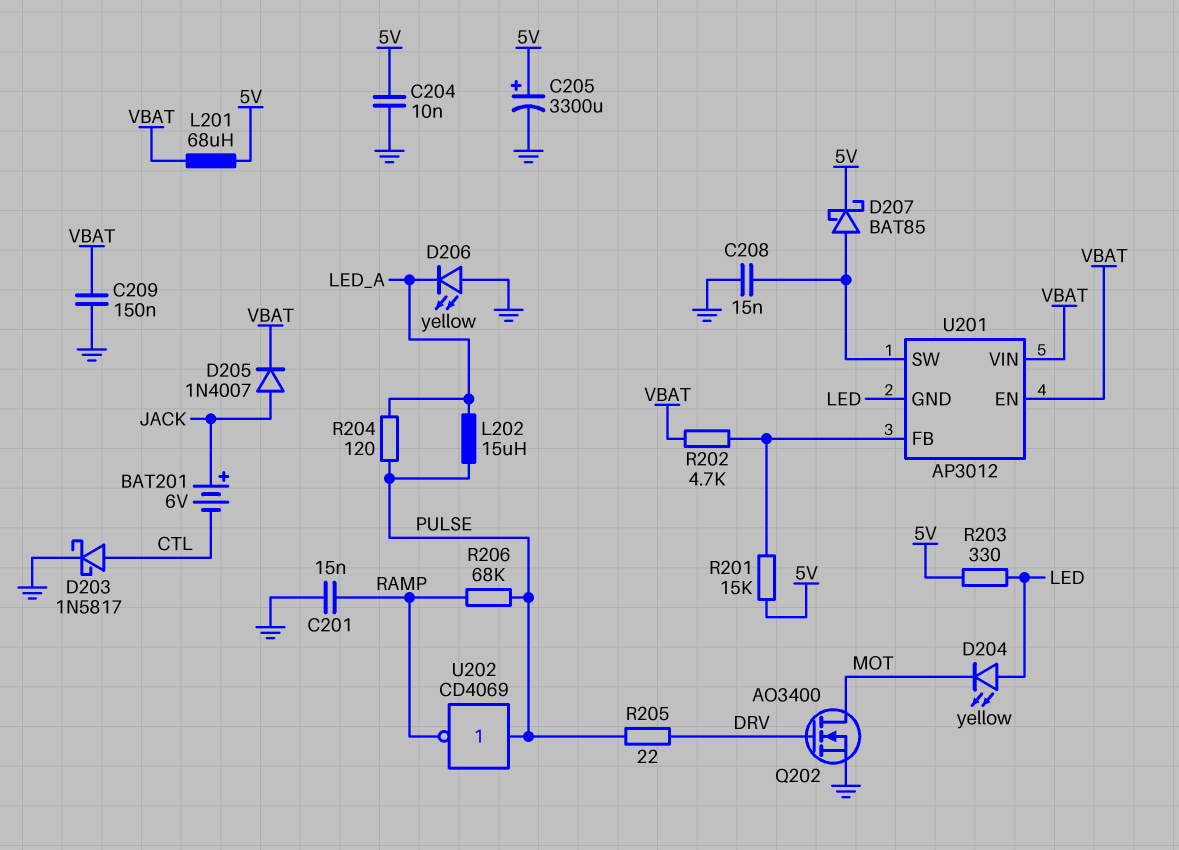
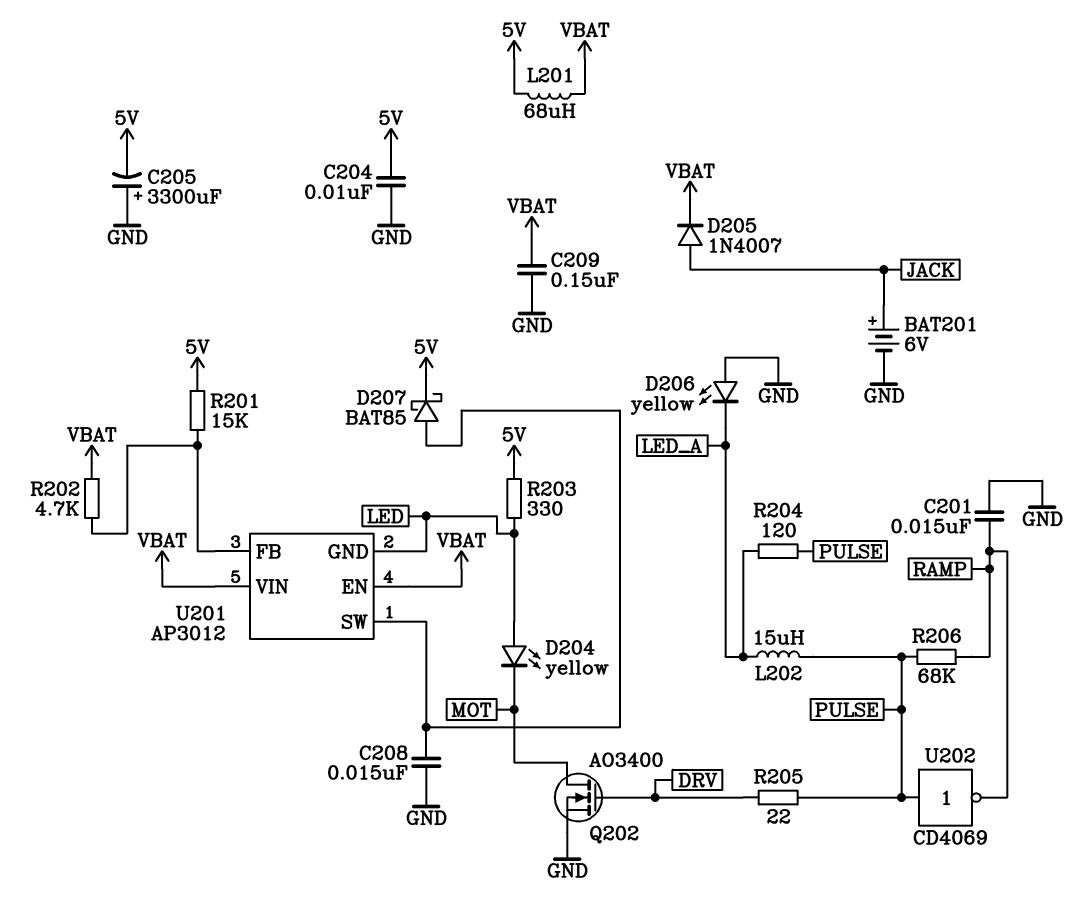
BAT201: 6V (plus JACK, minus CTL) -> 6V (plus JACK, minus GND)
C205: 3300uF (plus 5V, minus GND) -> 3300uF (plus GND, minus 5V)
D203: schottky 1N5817 (A CTL, K GND) -> none

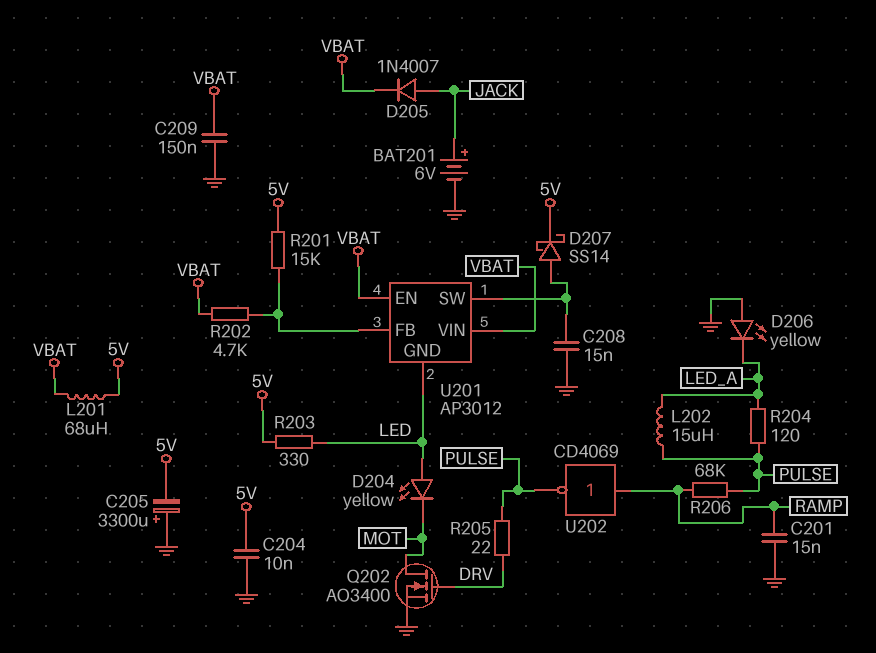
D207: schottky BAT85 (A U201/SW, K 5V) -> schottky SS14 (A U201/SW, K 5V)
U202: NOT CD4069 (in PULSE, out RAMP) -> NOT CD4069 (in RAMP, out PULSE)

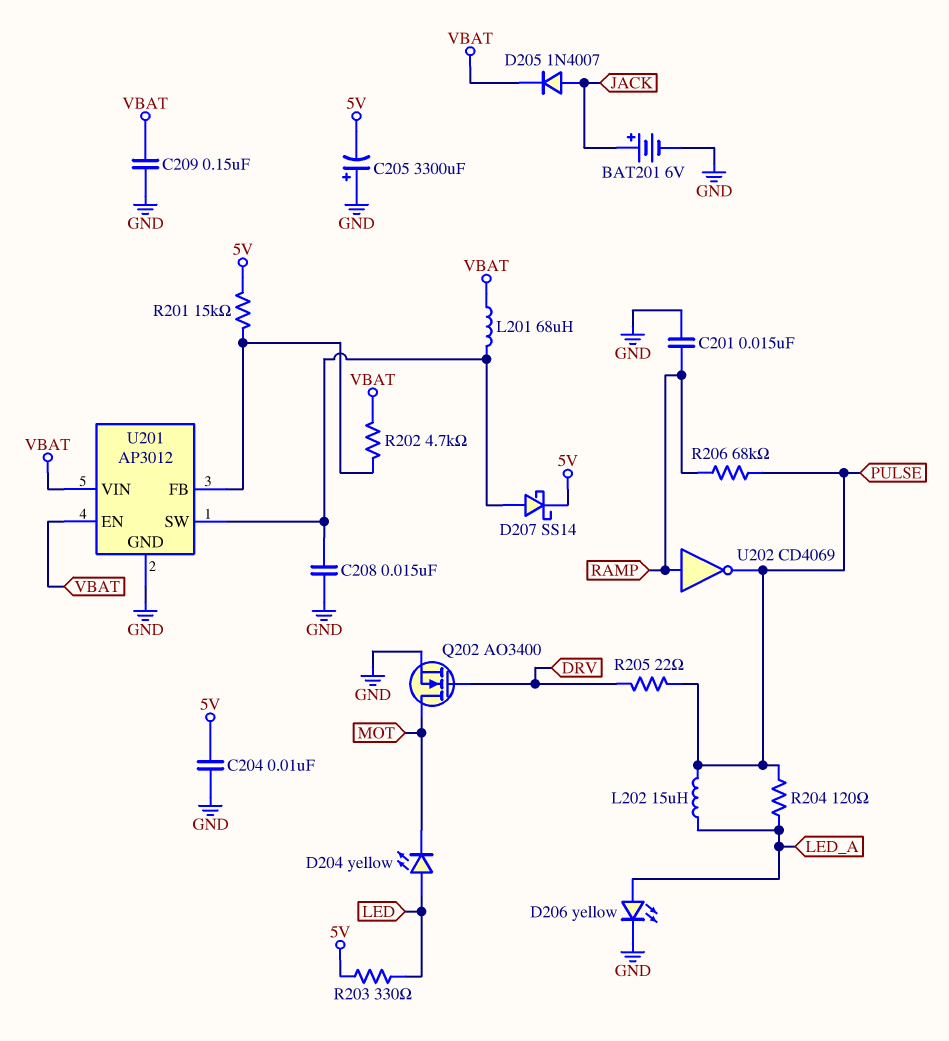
D206: LED yellow (A GND, K LED_A) -> LED yellow (A LED_A, K GND)
L201: 68uH (5V, VBAT) -> 68uH (U201/SW, VBAT)
U201 pin GND: LED -> GND

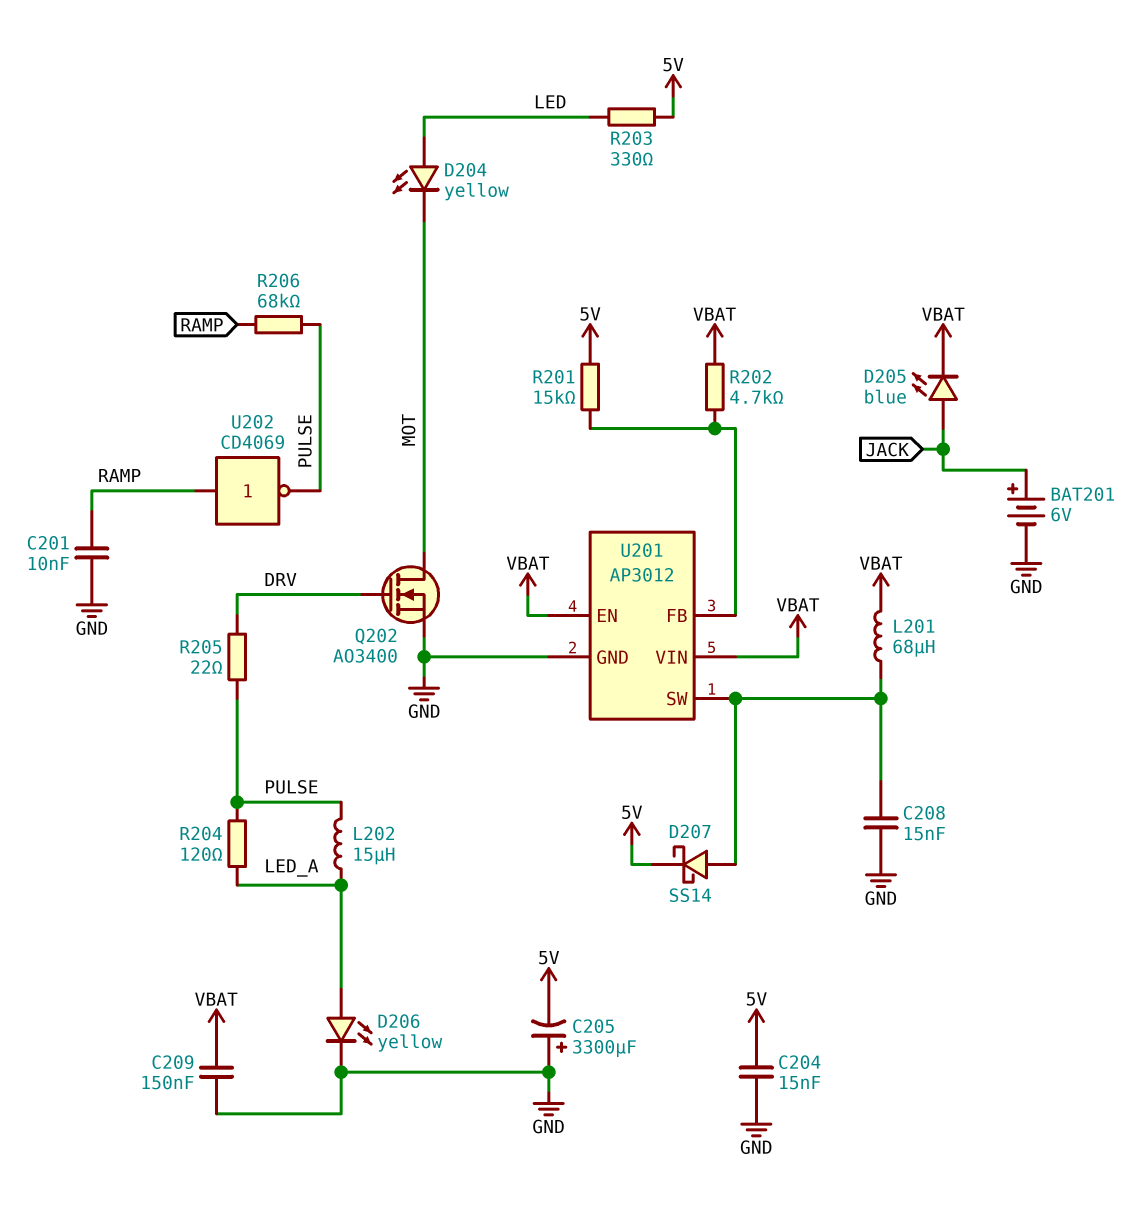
C201: 15nF (GND, RAMP) -> 10nF (GND, RAMP)
C204: 10nF (5V, GND) -> 15nF (5V, GND)
D205: diode 1N4007 (A JACK, K VBAT) -> LED blue (A JACK, K VBAT)

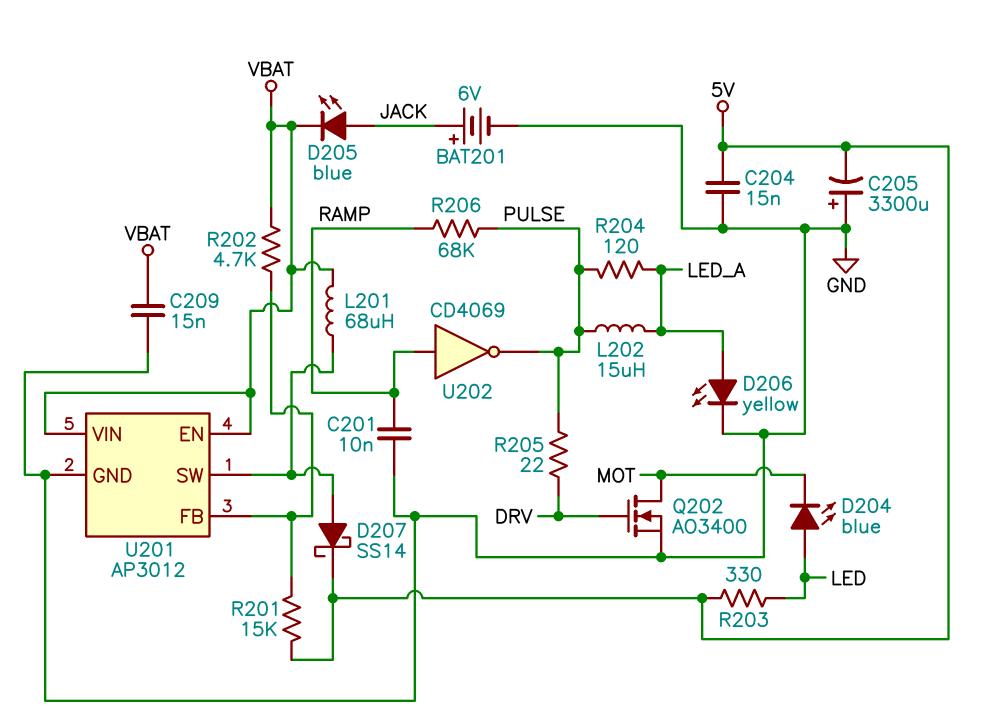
C208: 15nF (GND, U201/SW) -> none
C209: 150nF (GND, VBAT) -> 15nF (GND, VBAT)
D204: LED yellow (A LED, K MOT) -> LED blue (A LED, K MOT)

